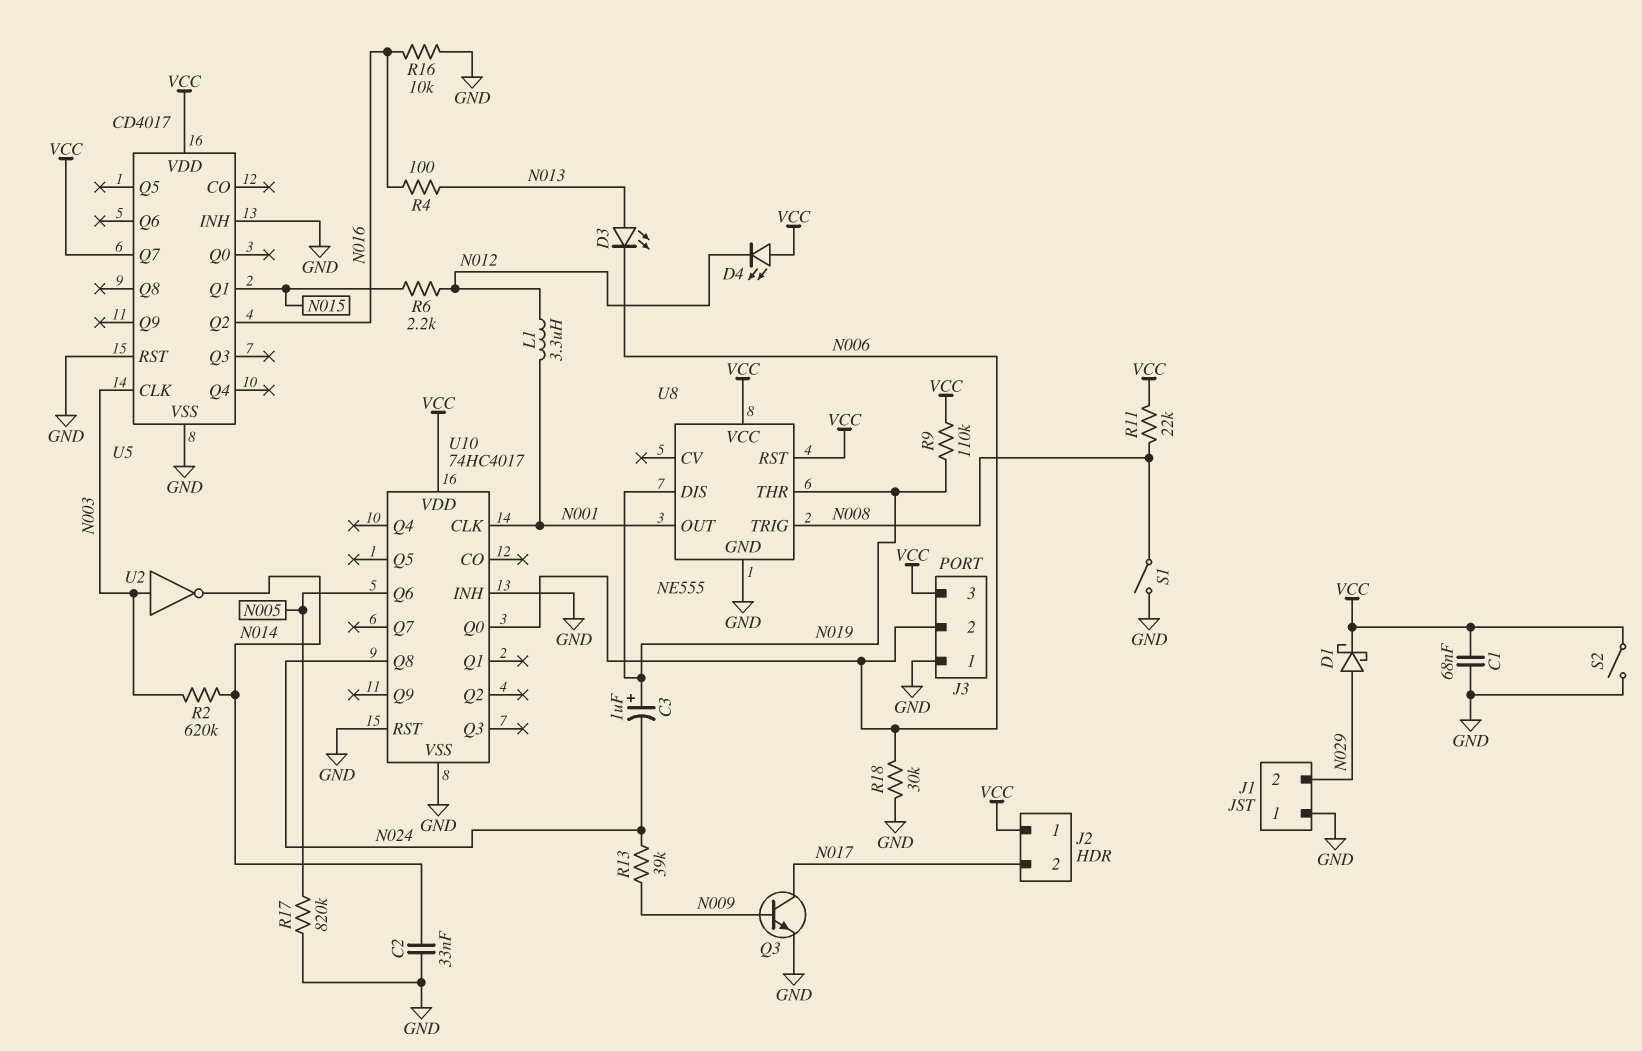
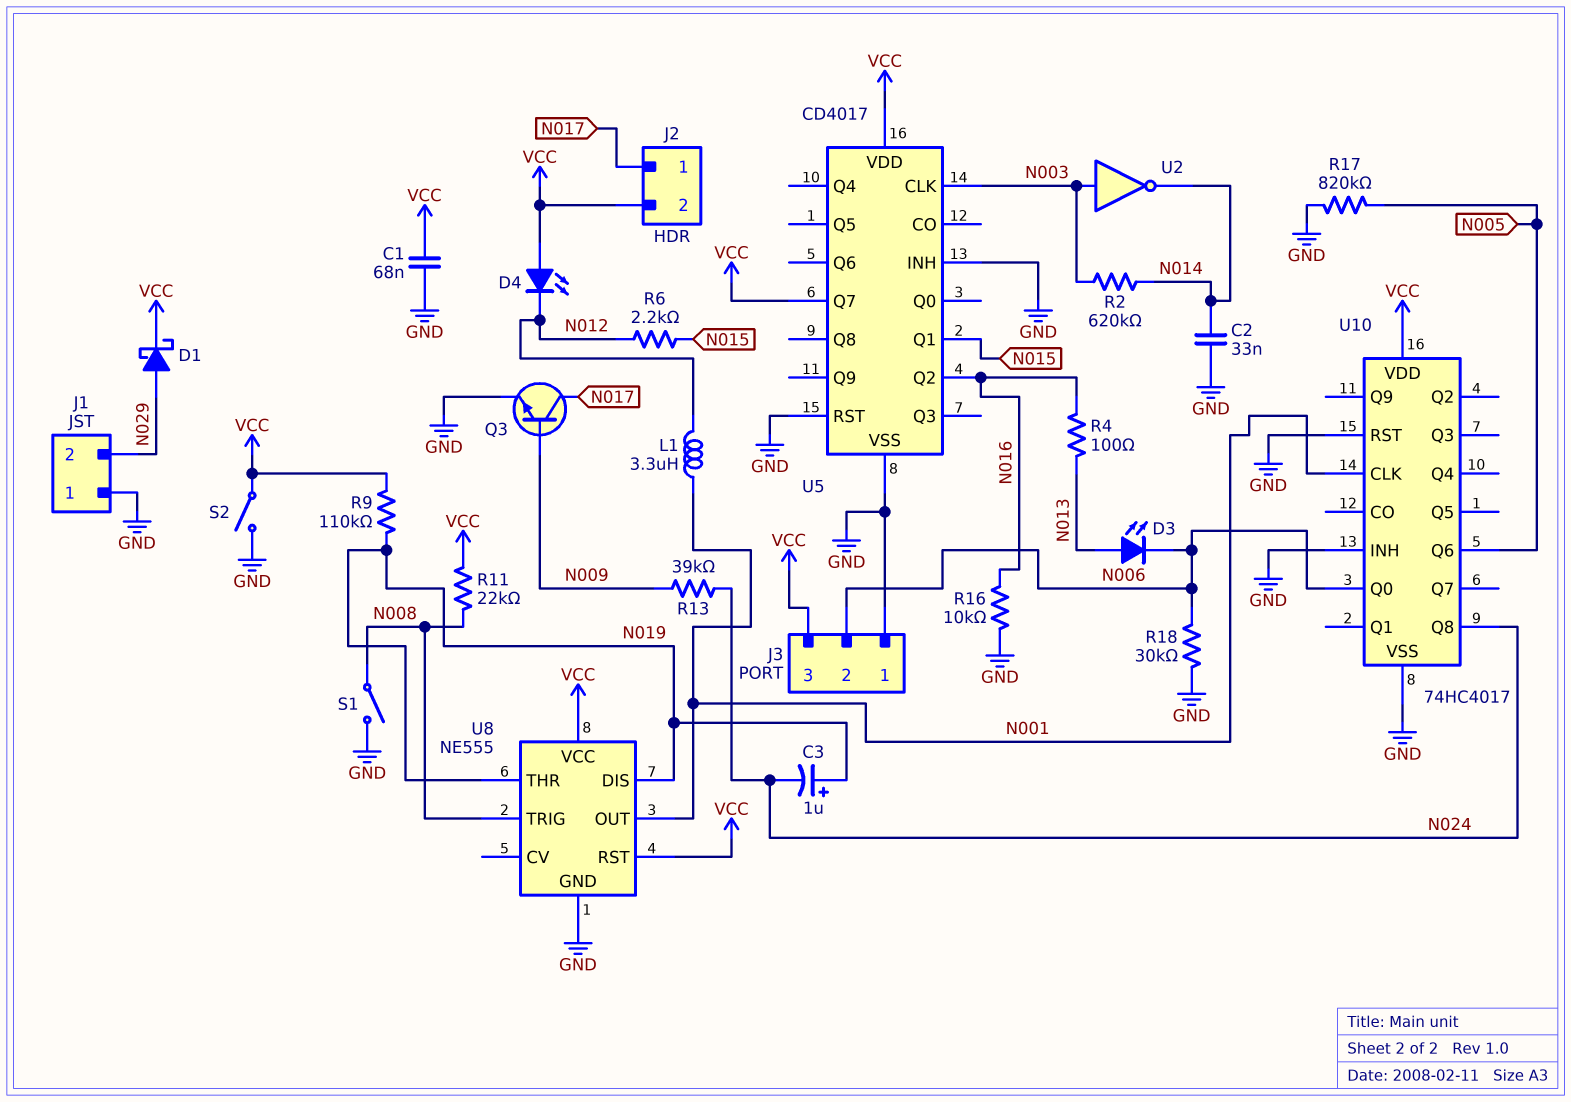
J2 pin 1: VCC -> N017
J2 pin 2: N017 -> VCC

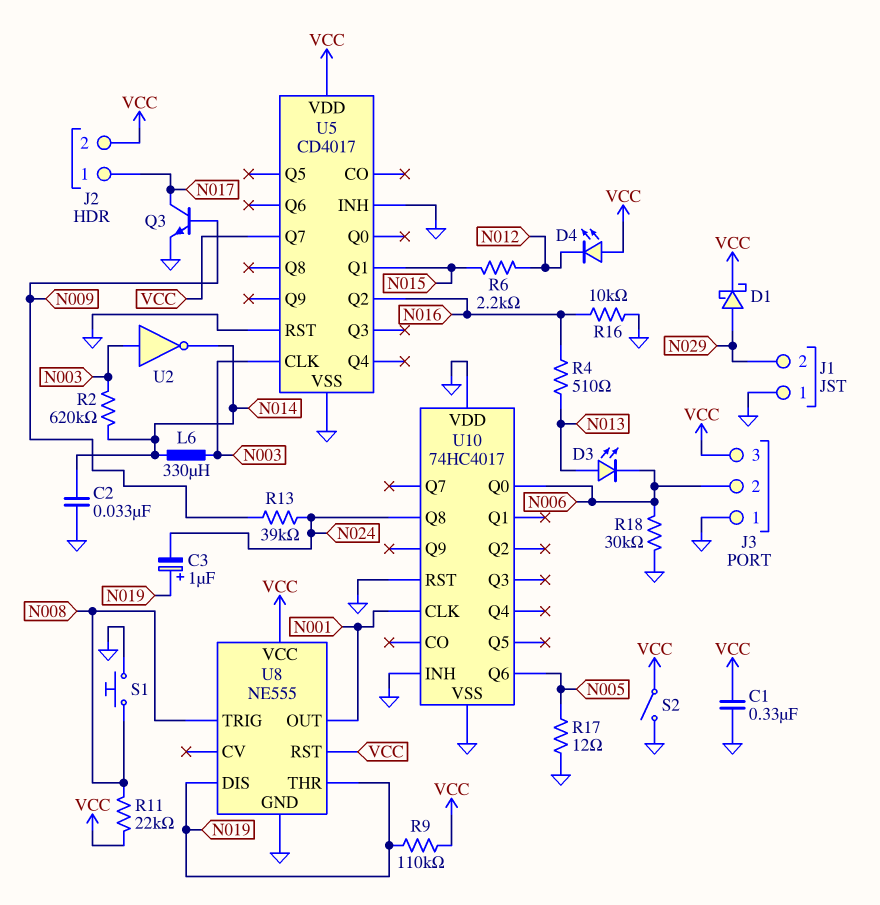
C1: 68nF (GND, VCC) -> 330nF (GND, VCC)
L1: 3.3uH (N001, N012) -> none
L6: none -> 330uH (N003, N014)
R4: 100 (N013, N016) -> 510 (N013, N016)
R17: 820k (GND, N005) -> 12 (GND, N005)
S1: switch (GND, N008) -> button (GND, N008)
U10 pin VDD: VCC -> GND

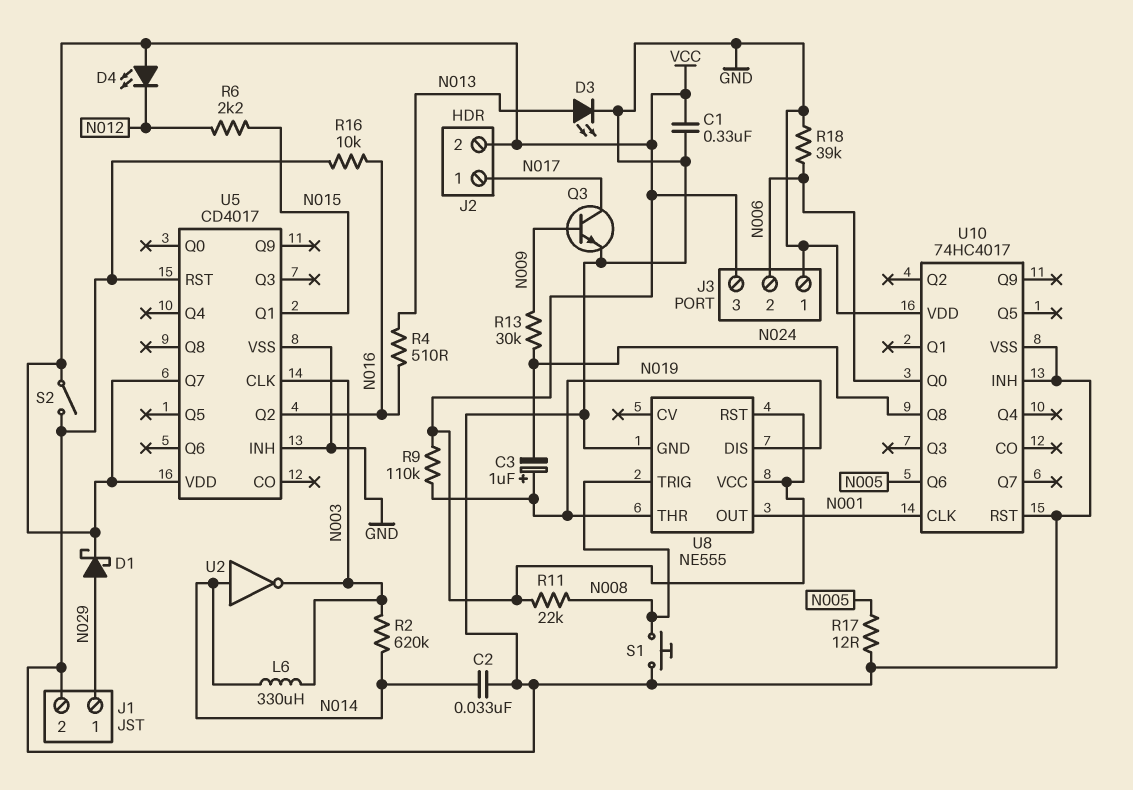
D3: LED (A N013, K N006) -> LED (A N013, K GND)
J1 pin 1: GND -> N029
J1 pin 2: N029 -> GND
R13: 39k (N009, N024) -> 30k (N009, N024)
R18: 30k (GND, N006) -> 39k (GND, N006)
U2: NOT (in N003, out N014) -> NOT (in N014, out N003)

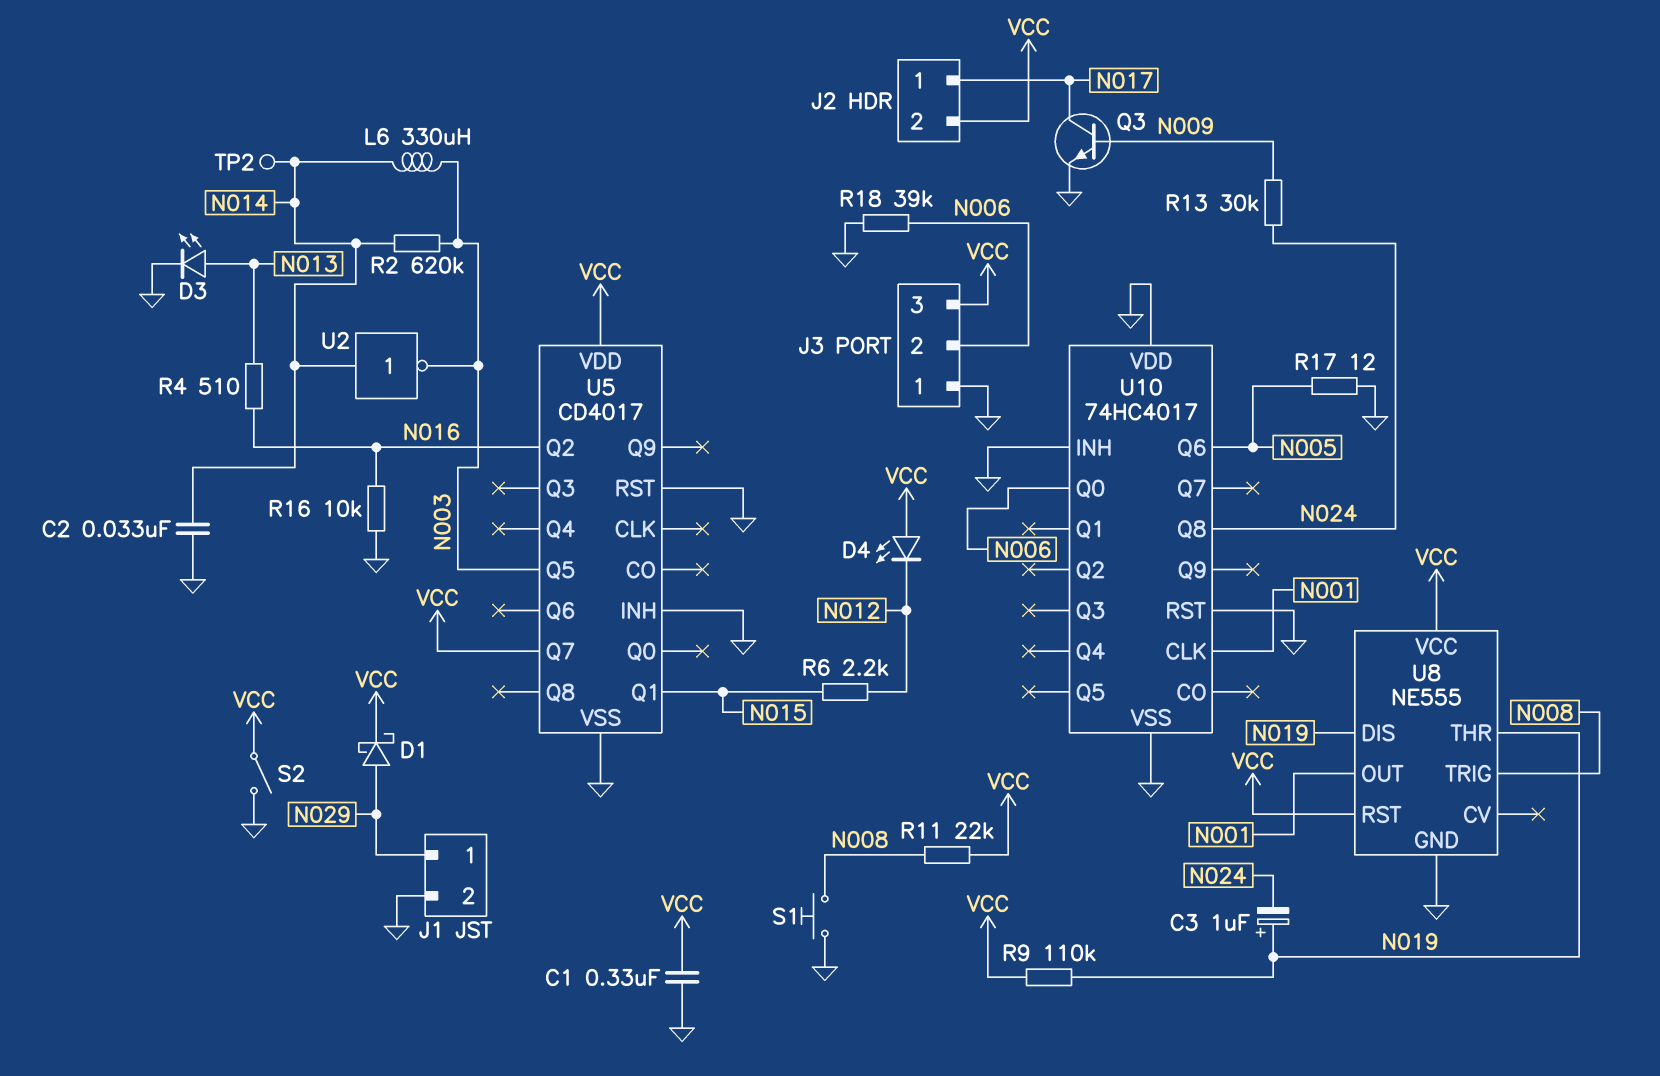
TP2: none -> test point (N014)
U5 pin CLK: N003 -> none
U5 pin Q5: none -> N003

